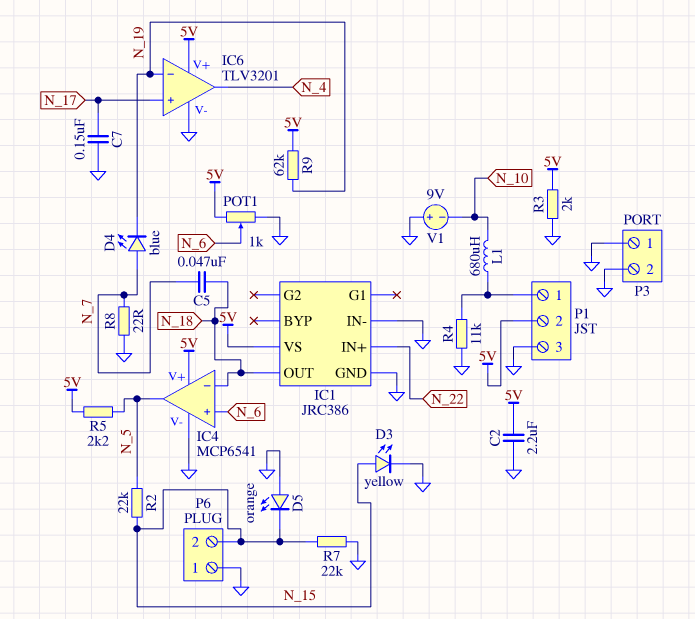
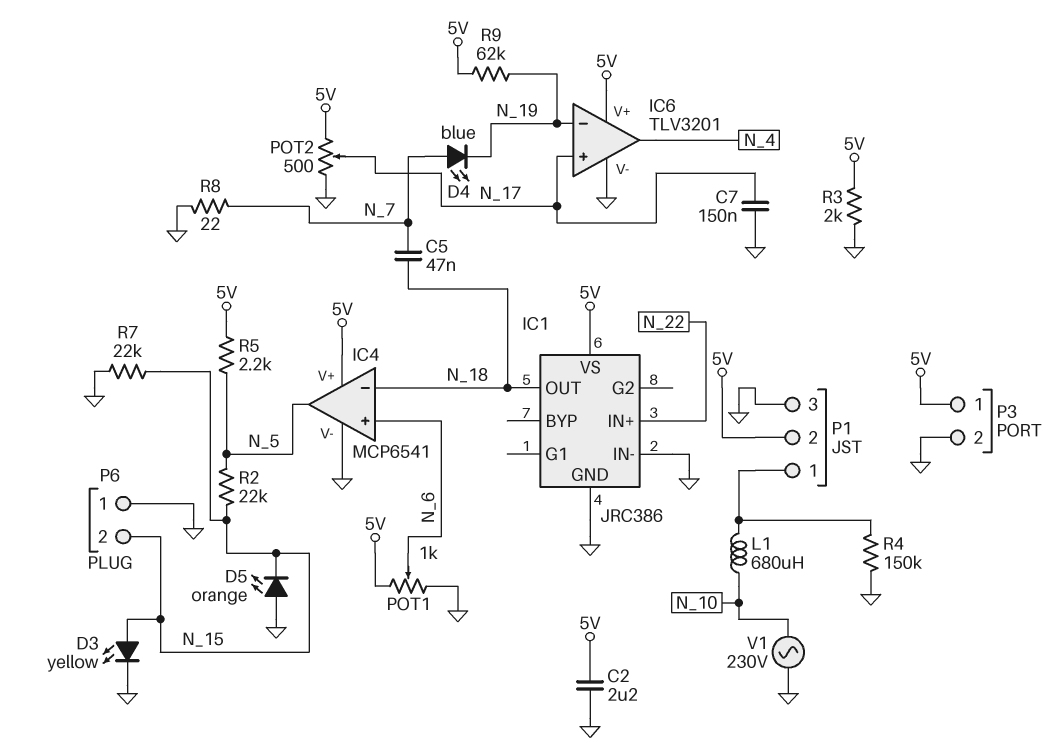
P3 pin 1: GND -> 5V
POT2: none -> 500 (5V, GND, wiper N_17)
R4: 11k (GND, P1/1) -> 150k (GND, P1/1)
V1: 9V (plus GND, minus N_10) -> AC 230V (GND, N_10)

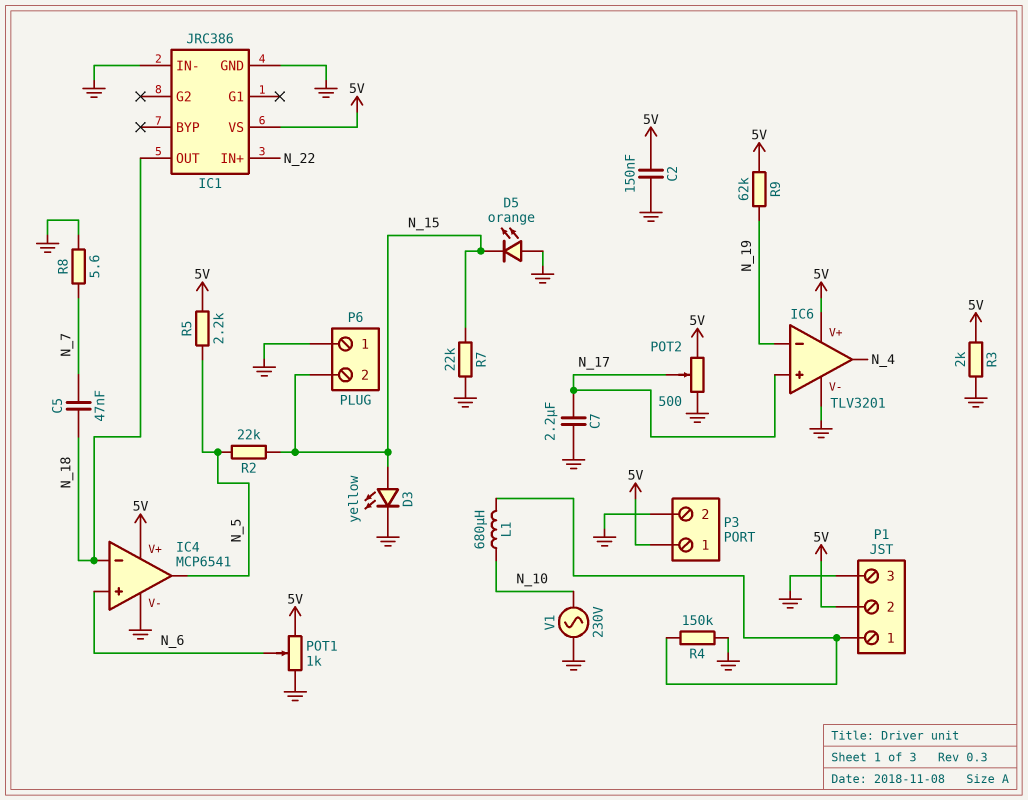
C2: 2.2uF (5V, GND) -> 150nF (5V, GND)
C7: 150nF (GND, N_17) -> 2.2uF (GND, N_17)
D4: LED blue (A N_7, K N_19) -> none
R8: 22 (GND, N_7) -> 5.6 (GND, N_7)

